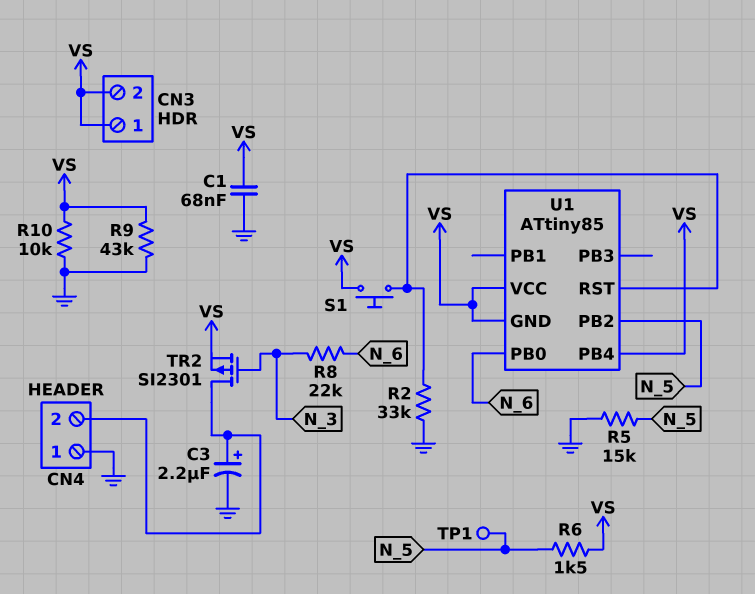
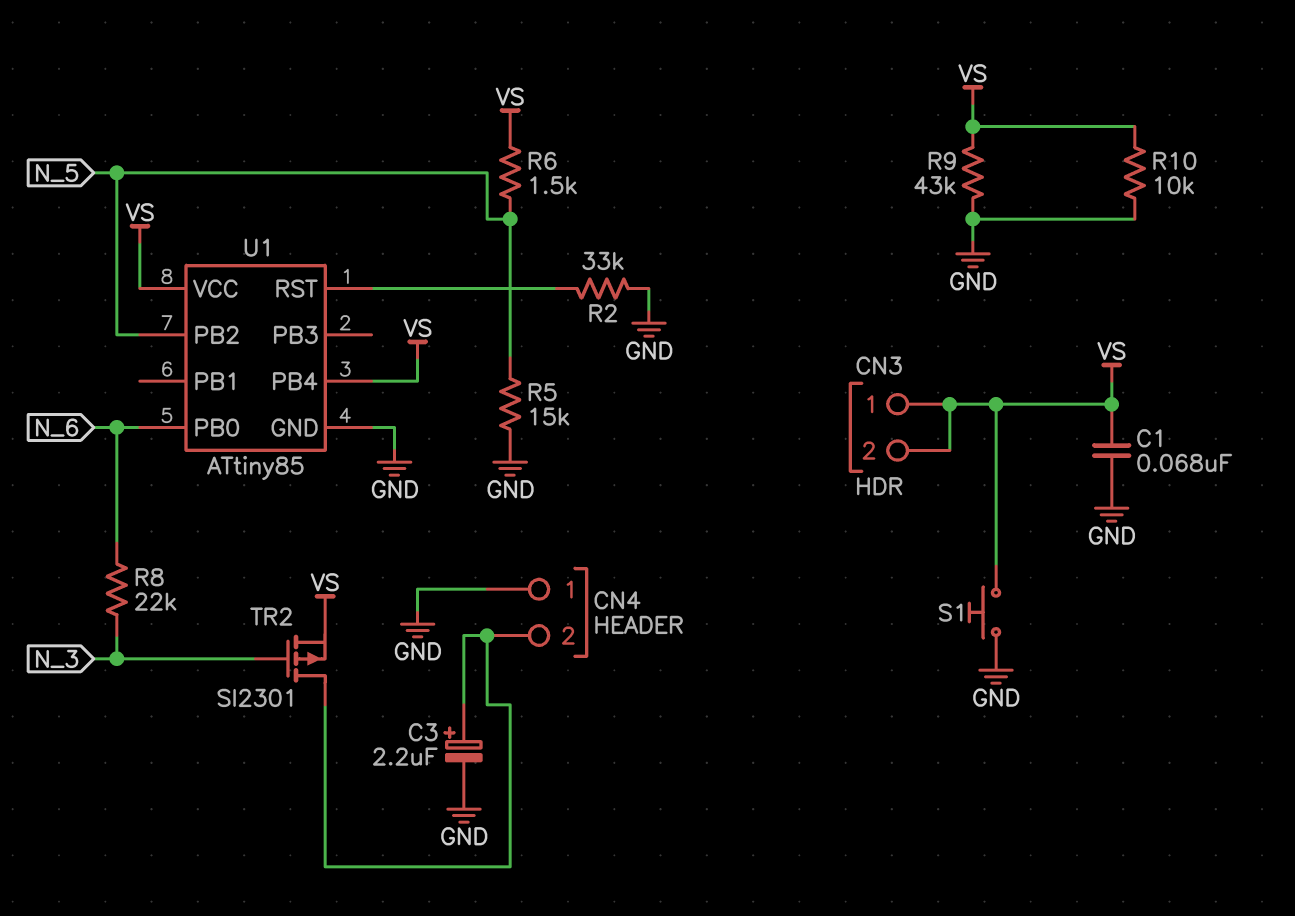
S1: button (U1/RST, VS) -> button (GND, VS)
TP1: test point (N_5) -> none
U1 pin GND: VS -> GND

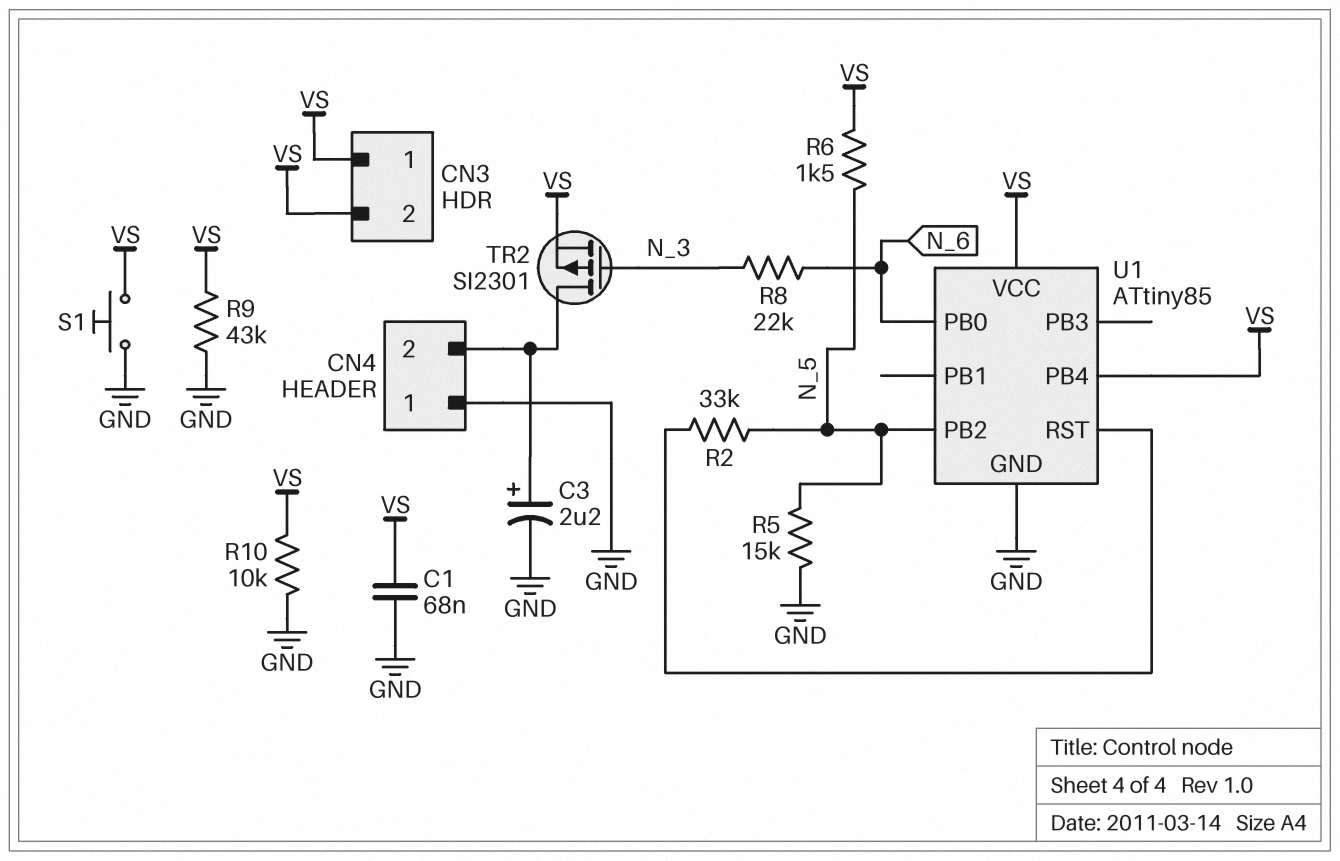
R2: 33k (GND, U1/RST) -> 33k (N_5, U1/RST)

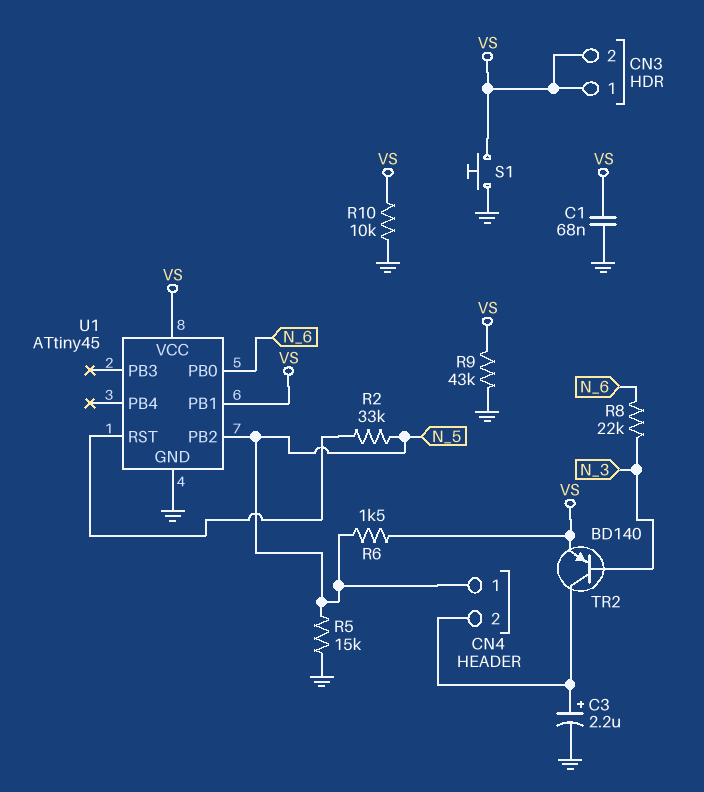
CN4 pin 1: GND -> N_5
TR2: PMOS SI2301 (G N_3, D CN4/2, S VS) -> PNP BD140 (B N_3, C CN4/2, E VS)
U1: ATtiny85 -> ATtiny45
U1 pin PB1: none -> VS
U1 pin PB4: VS -> none

